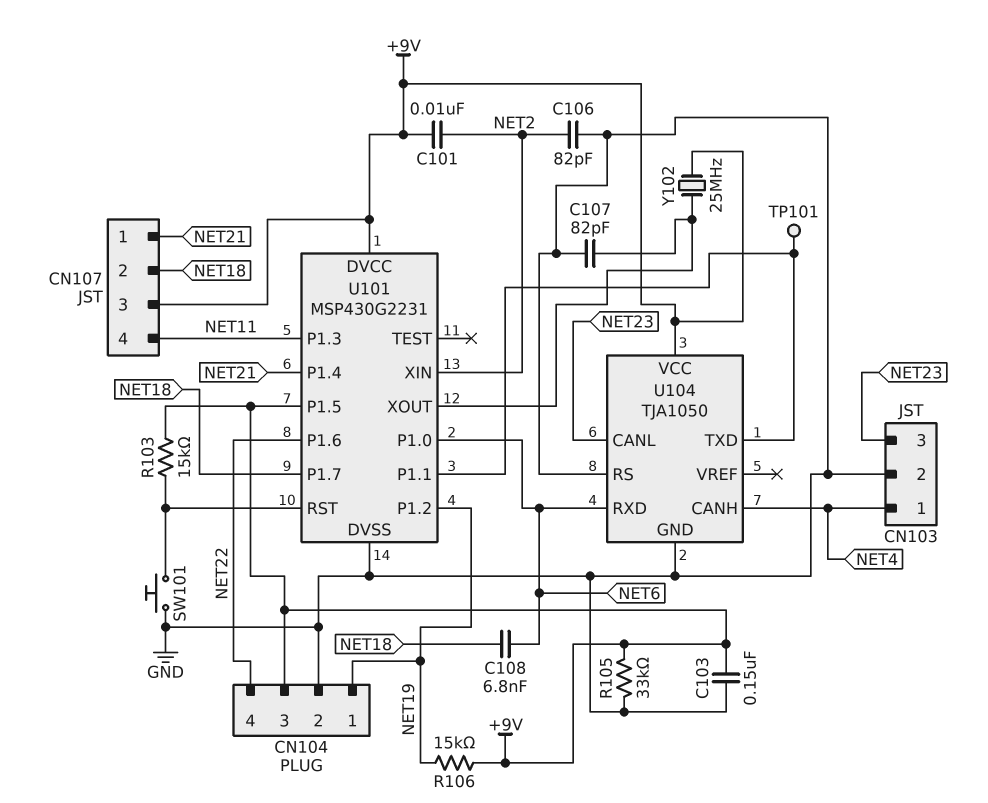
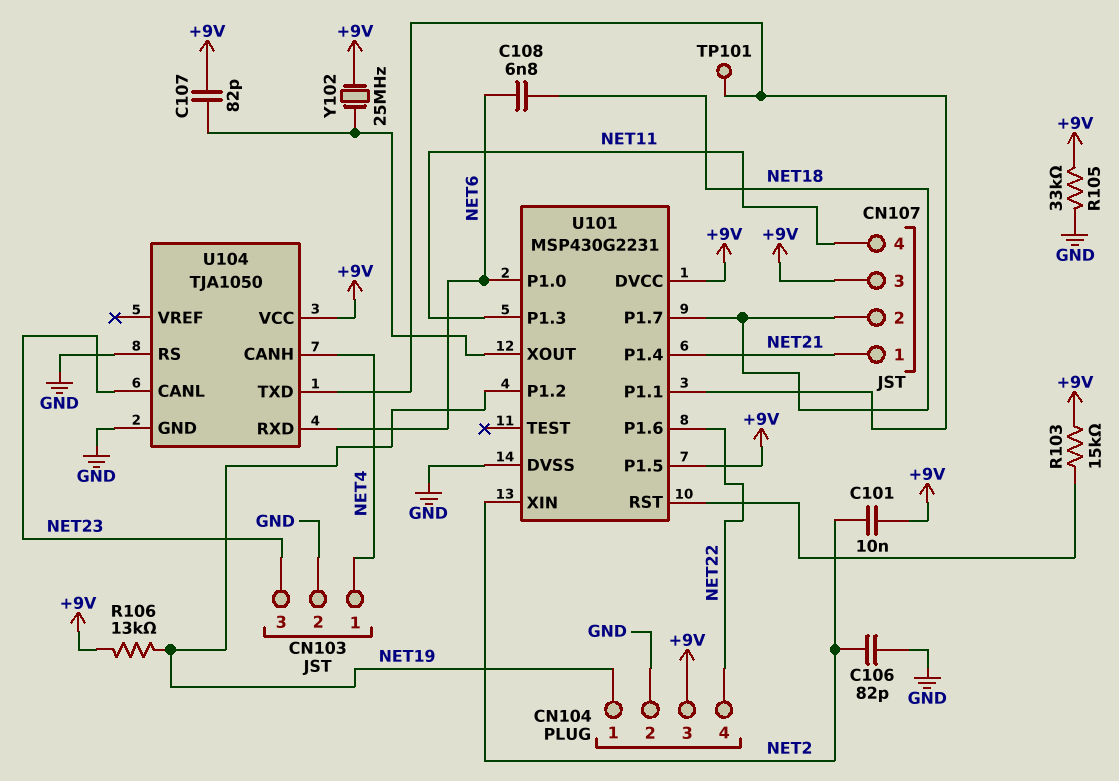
C103: 150nF (+9V, GND) -> none
C107: 82pF (GND, U101/XOUT) -> 82pF (+9V, U101/XOUT)
R106: 15k (+9V, NET19) -> 13k (+9V, NET19)
SW101: button (GND, U101/RST) -> none

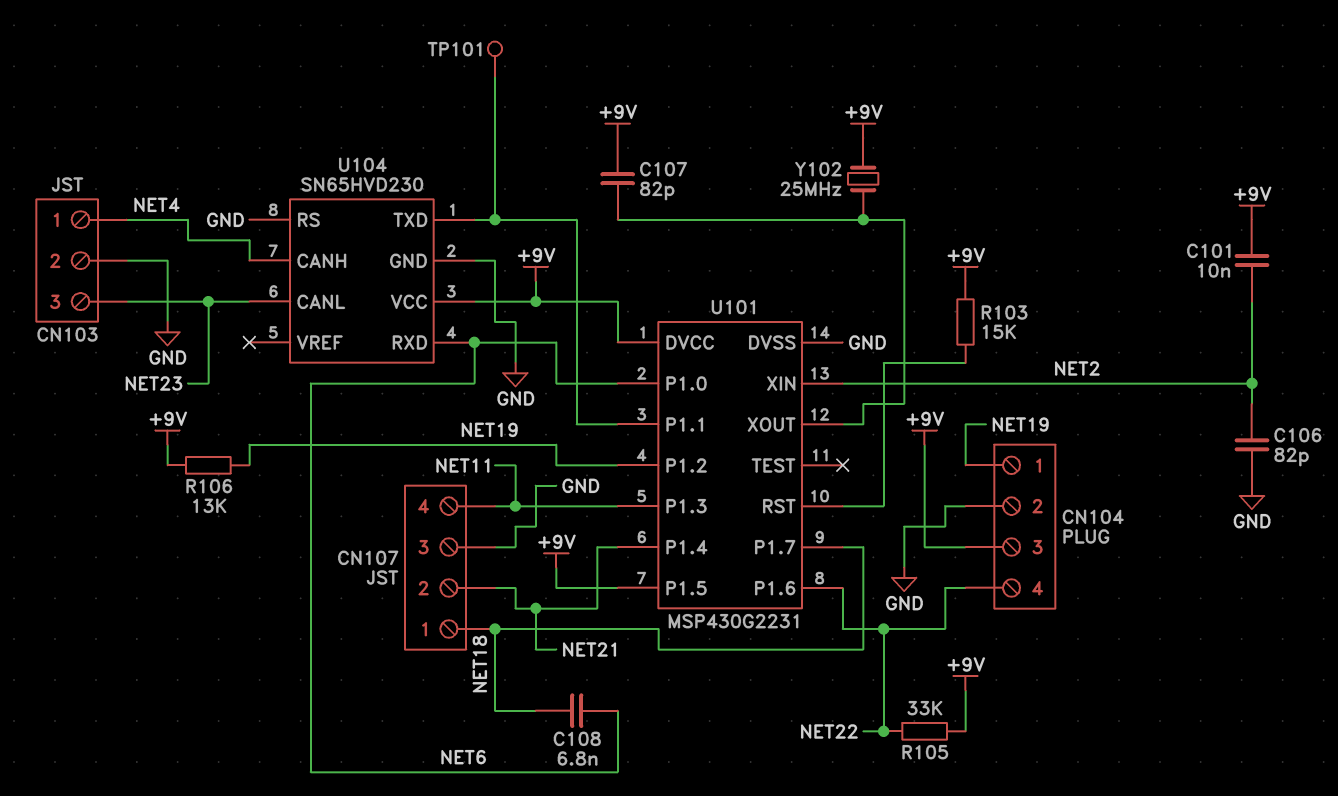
CN107 pin 1: NET21 -> NET18
CN107 pin 2: NET18 -> NET21
CN107 pin 3: +9V -> GND
R105: 33k (+9V, GND) -> 33k (+9V, NET22)
U104: TJA1050 -> SN65HVD230

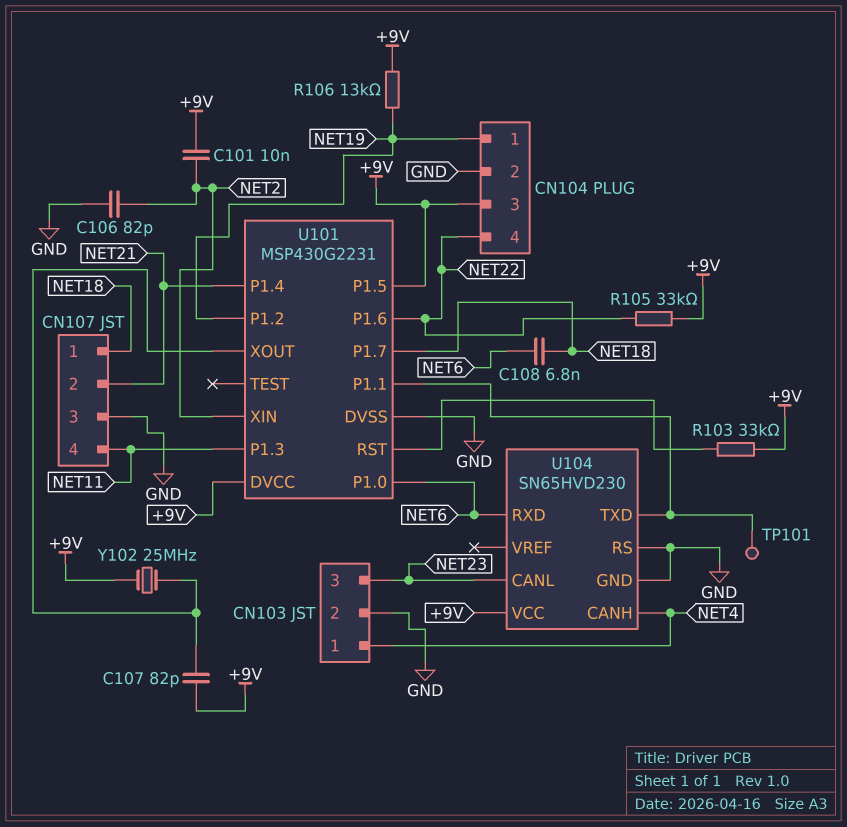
R103: 15k (+9V, U101/RST) -> 33k (+9V, U101/RST)

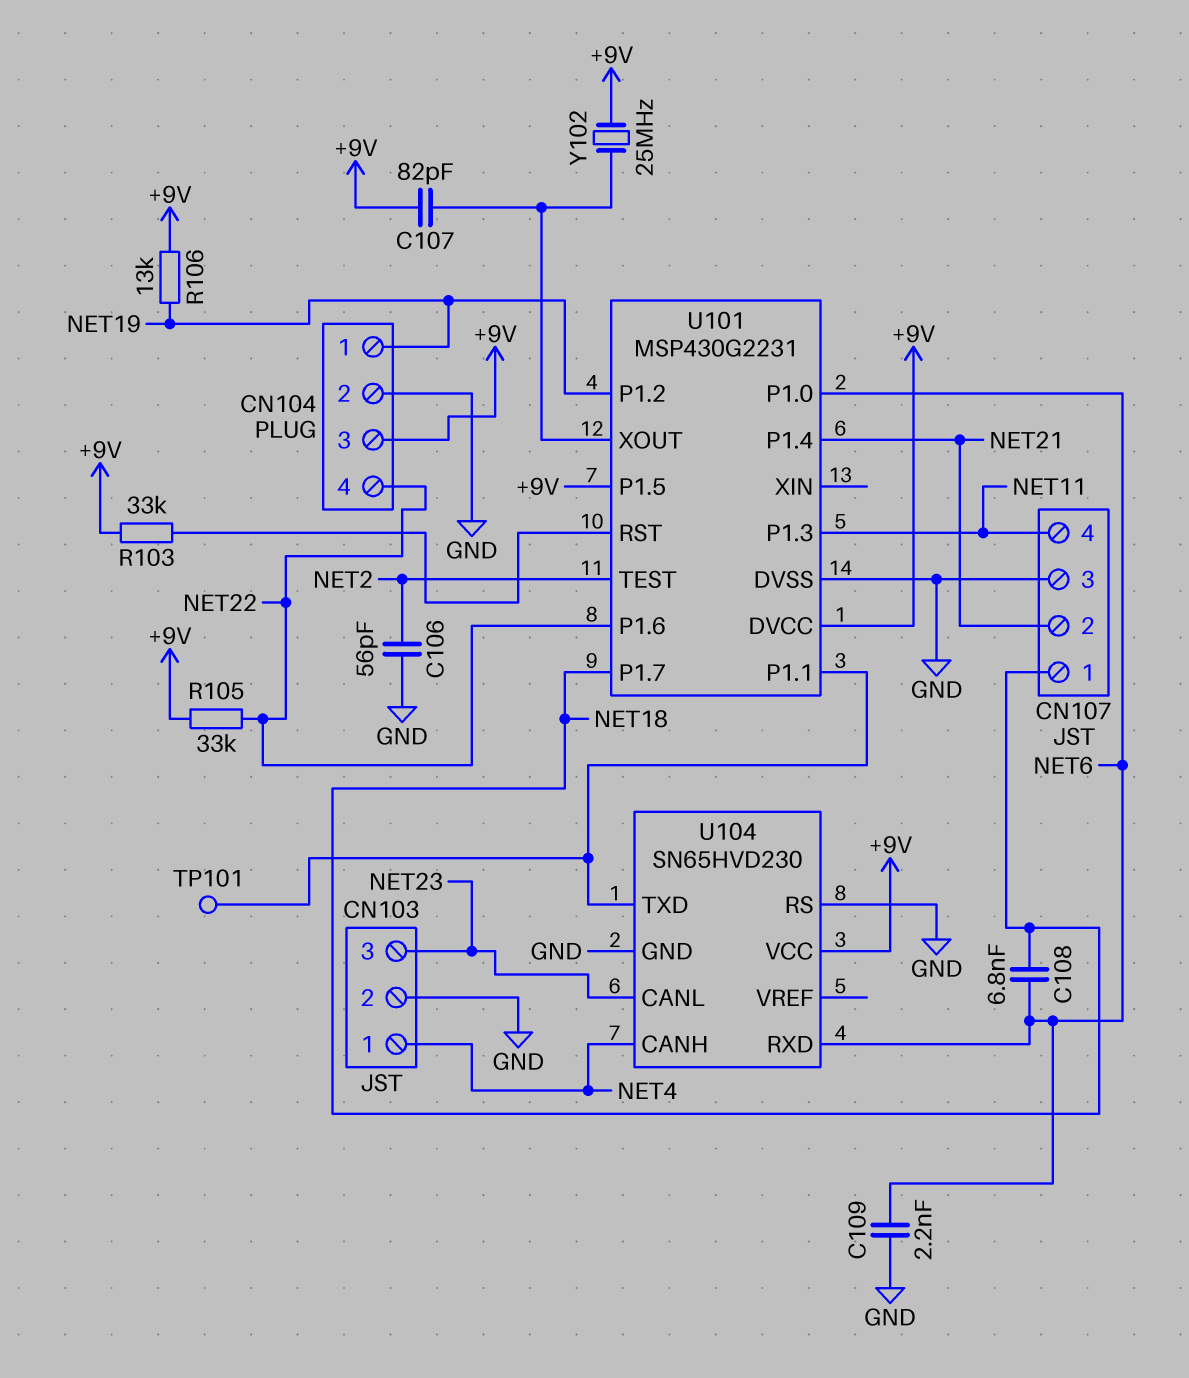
C101: 10nF (+9V, NET2) -> none
C106: 82pF (GND, NET2) -> 56pF (GND, NET2)
C109: none -> 2.2nF (GND, NET6)
U101 pin TEST: none -> NET2
U101 pin XIN: NET2 -> none

